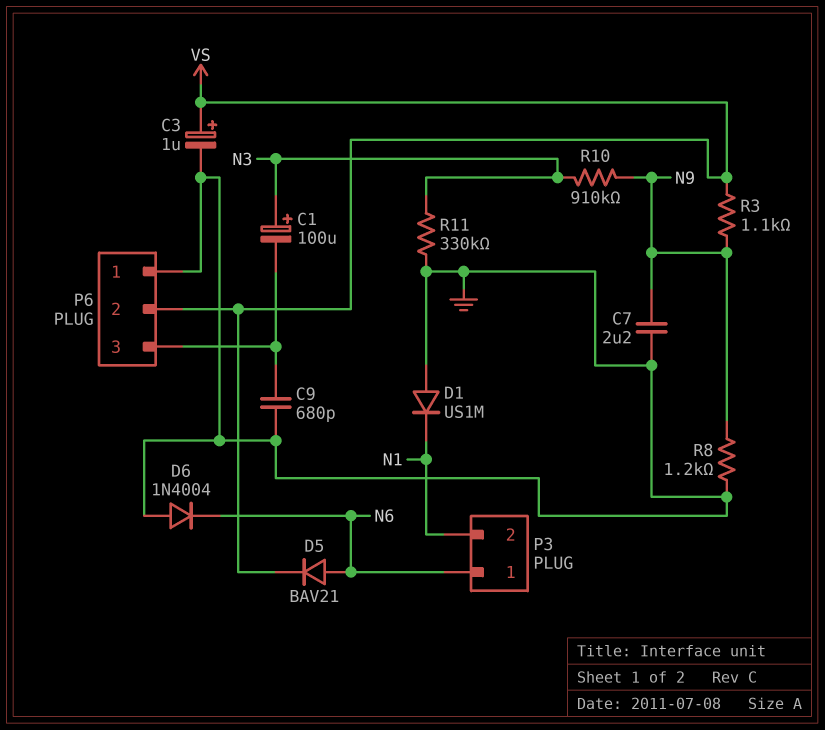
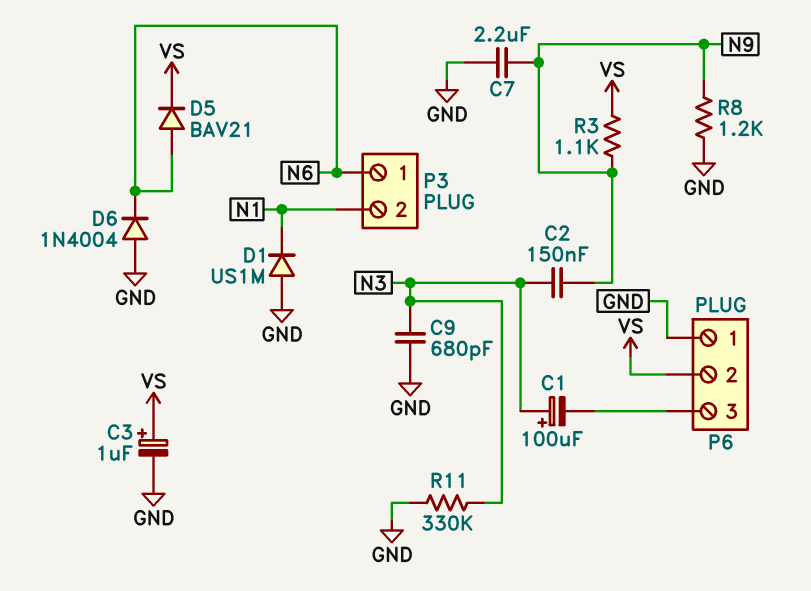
C2: none -> 150nF (N3, N9)
C9: 680pF (GND, P6/3) -> 680pF (GND, N3)
R10: 910k (N3, N9) -> none

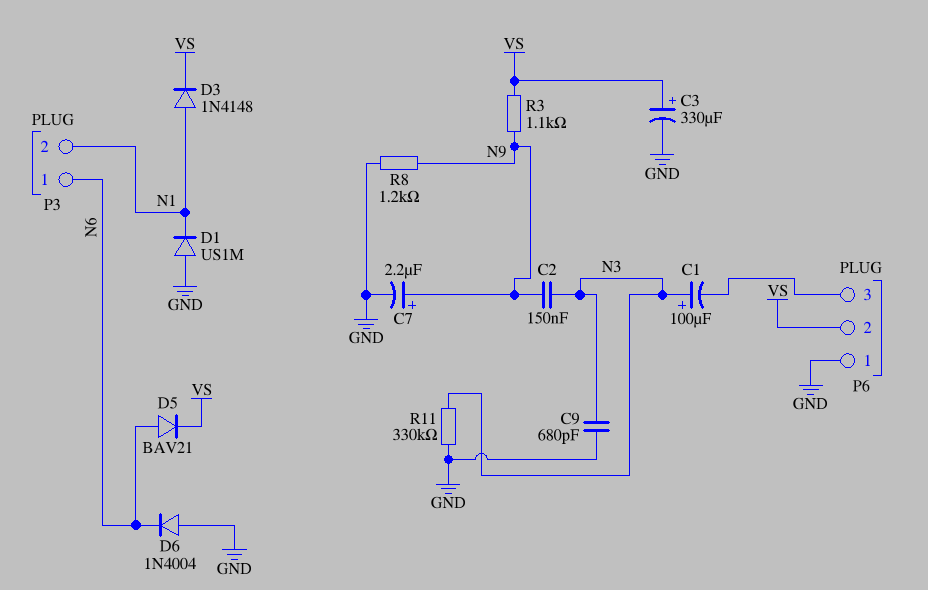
C3: 1uF (plus VS, minus GND) -> 330uF (plus VS, minus GND)
C7: 2.2uF (GND, N9) -> 2.2uF (plus N9, minus GND)
D3: none -> diode 1N4148 (A N1, K VS)

